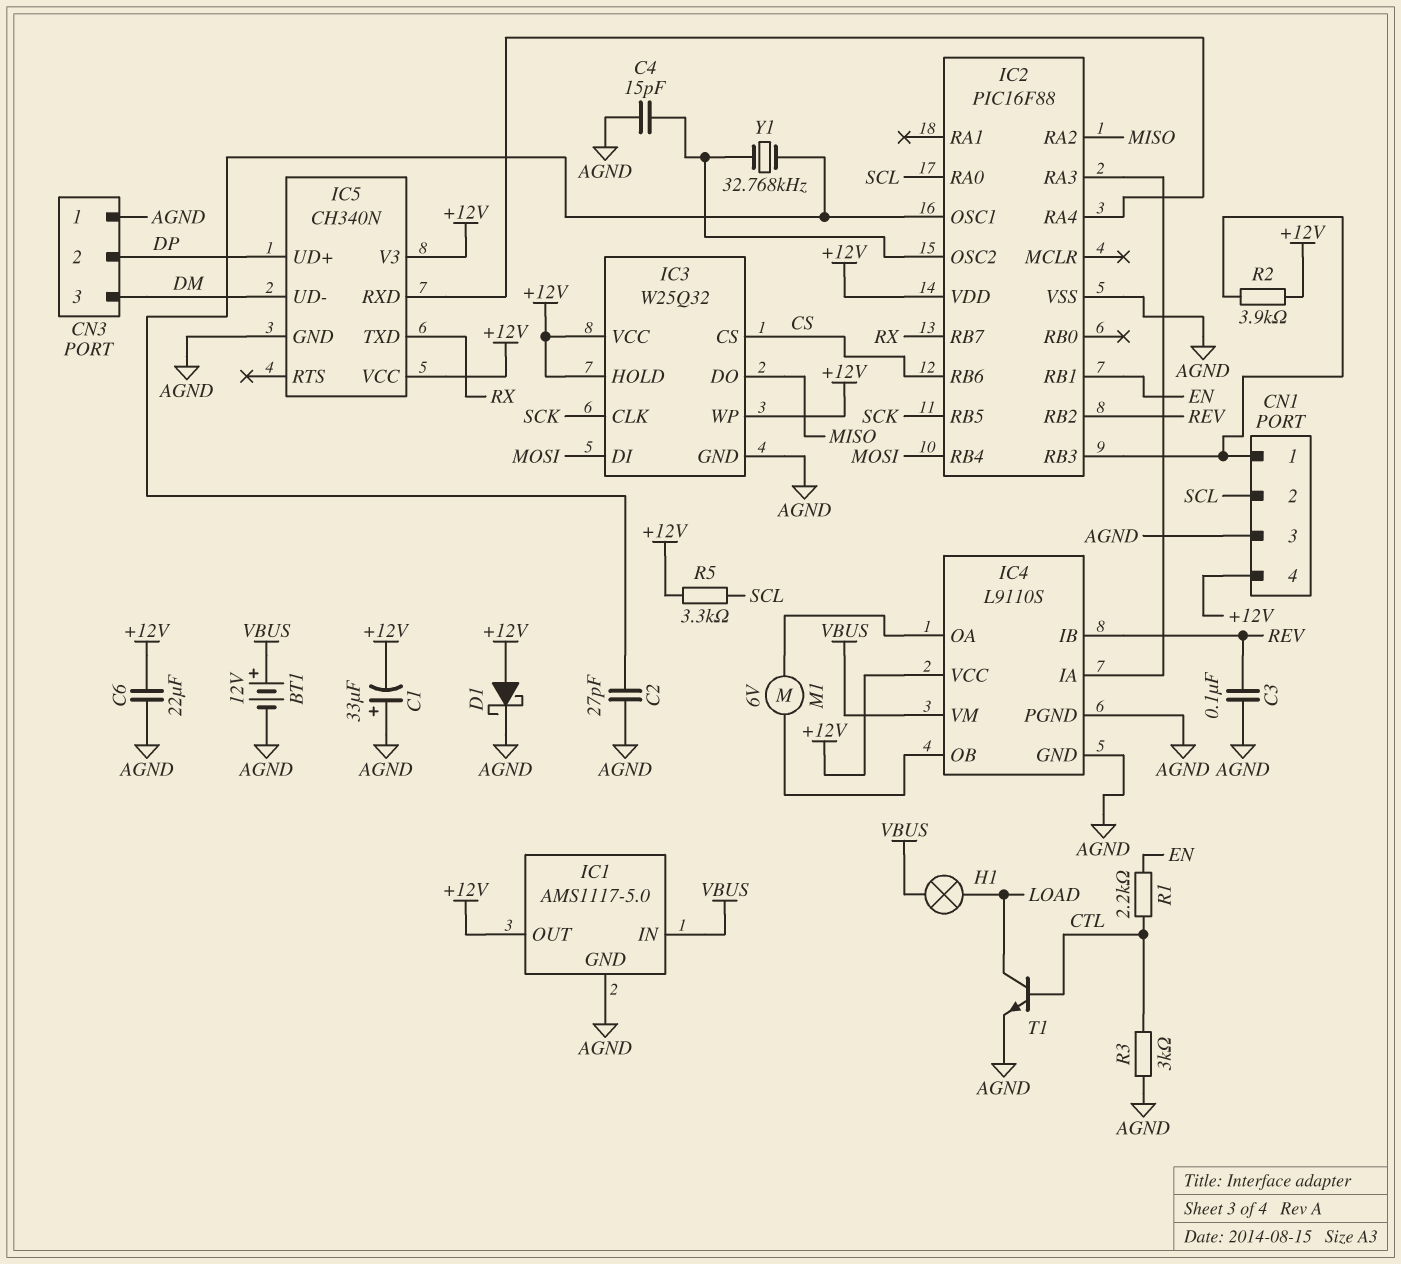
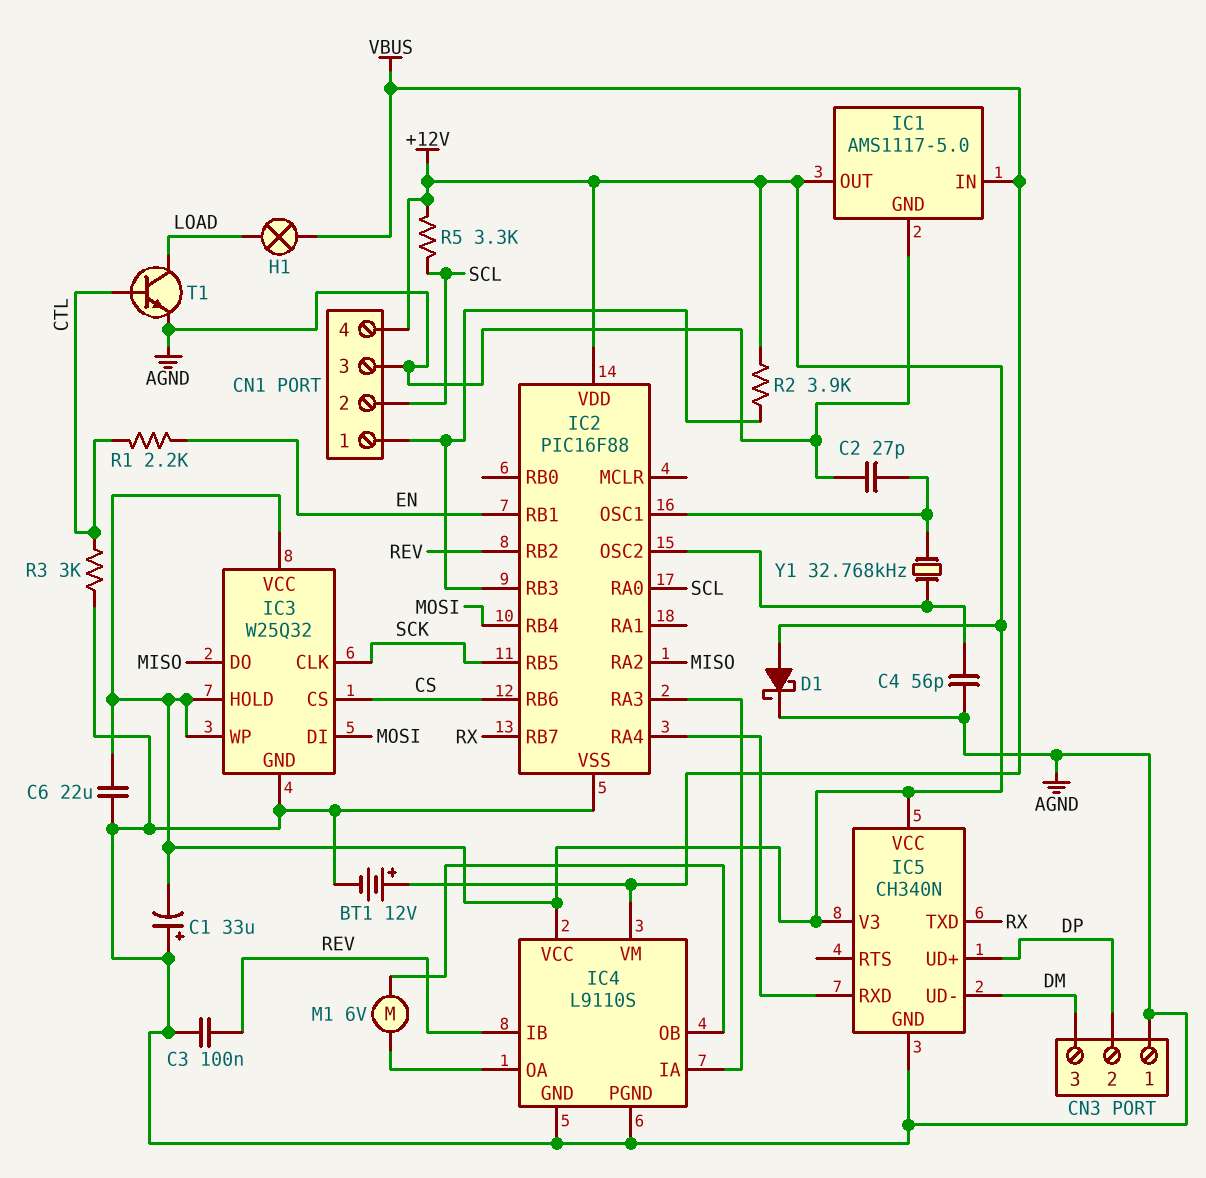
C4: 15pF (AGND, IC2/OSC2) -> 56pF (AGND, IC2/OSC2)

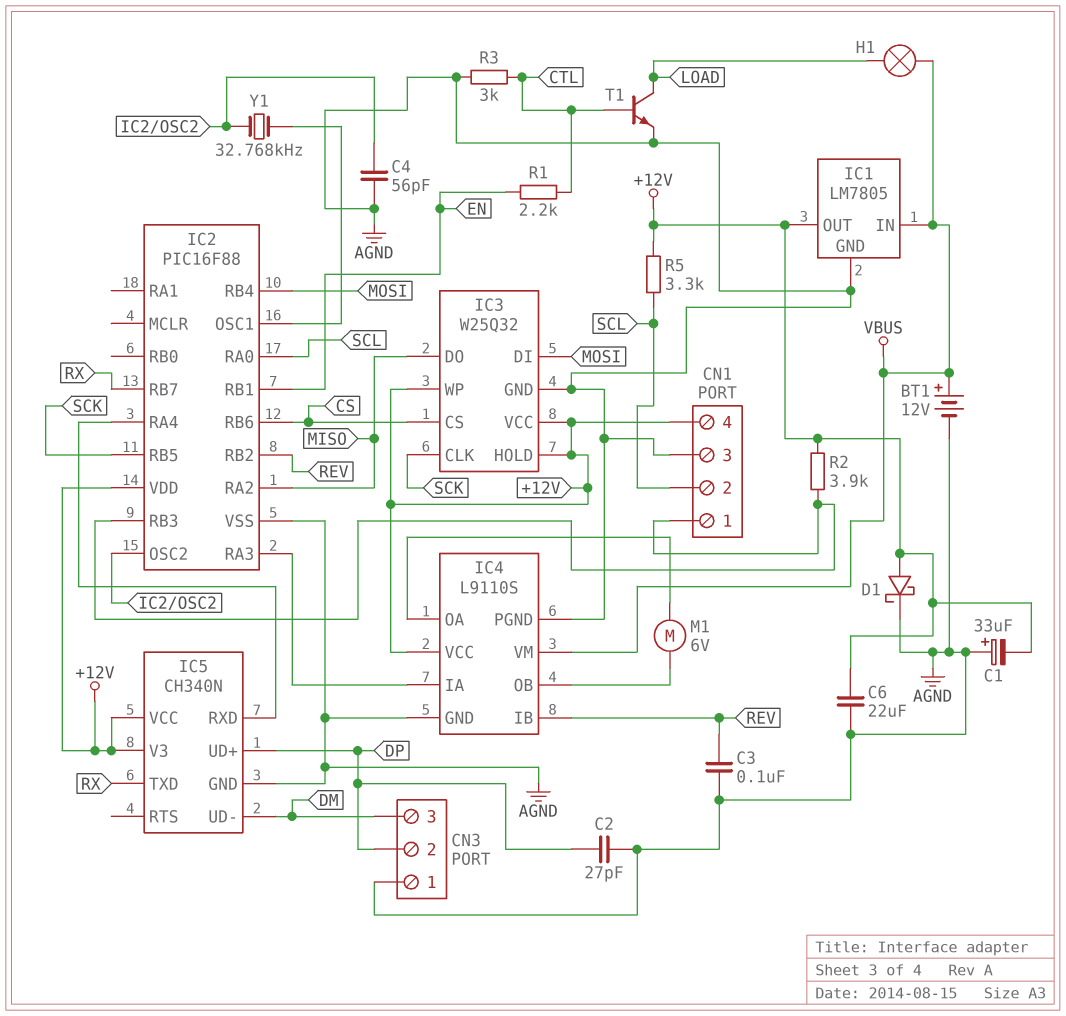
C2: 27pF (AGND, IC2/OSC1) -> 27pF (AGND, DP)
IC1: AMS1117-5.0 -> LM7805

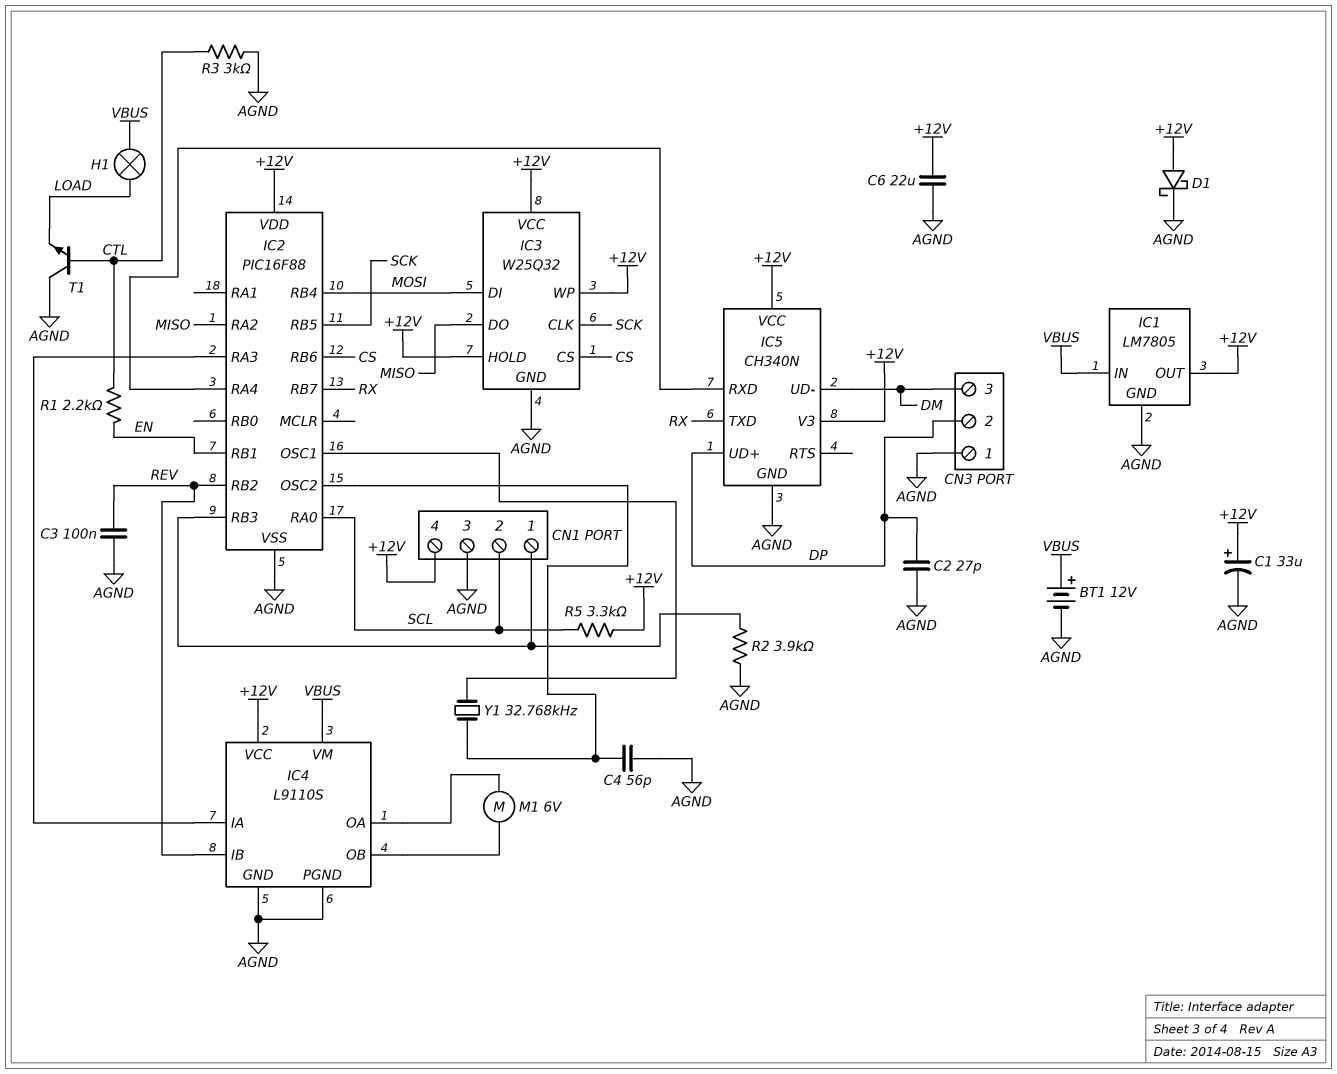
C1: 33uF (plus AGND, minus +12V) -> 33uF (plus +12V, minus AGND)
R2: 3.9k (+12V, CN1/1) -> 3.9k (AGND, CN1/1)
T1: NPN (B CTL, C LOAD, E AGND) -> NPN (B CTL, C AGND, E LOAD)

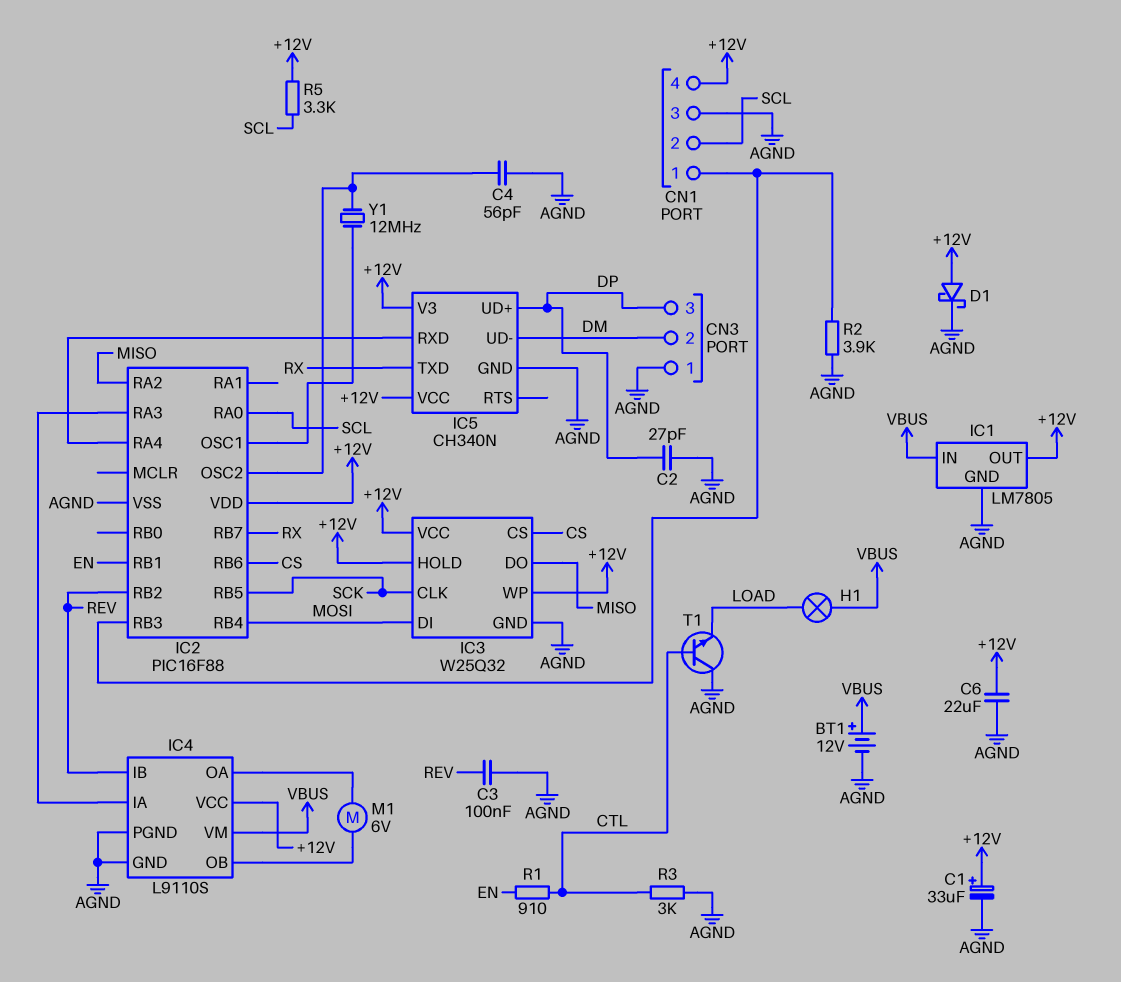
CN3 pin 2: DP -> DM
CN3 pin 3: DM -> DP
R1: 2.2k (CTL, EN) -> 910 (CTL, EN)
Y1: 32.768kHz (IC2/OSC1, IC2/OSC2) -> 12MHz (IC2/OSC1, IC2/OSC2)

